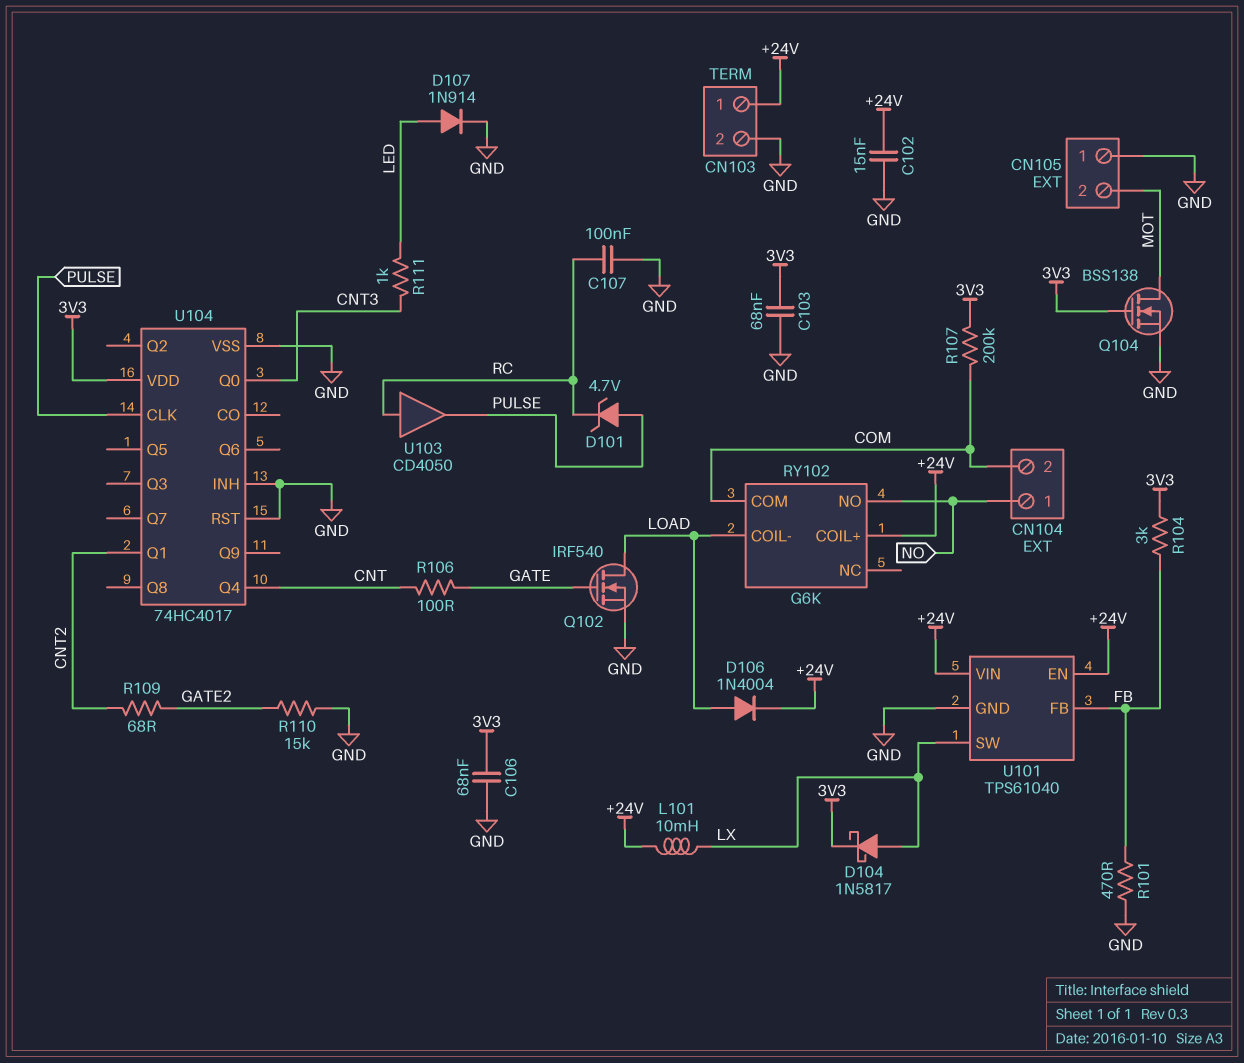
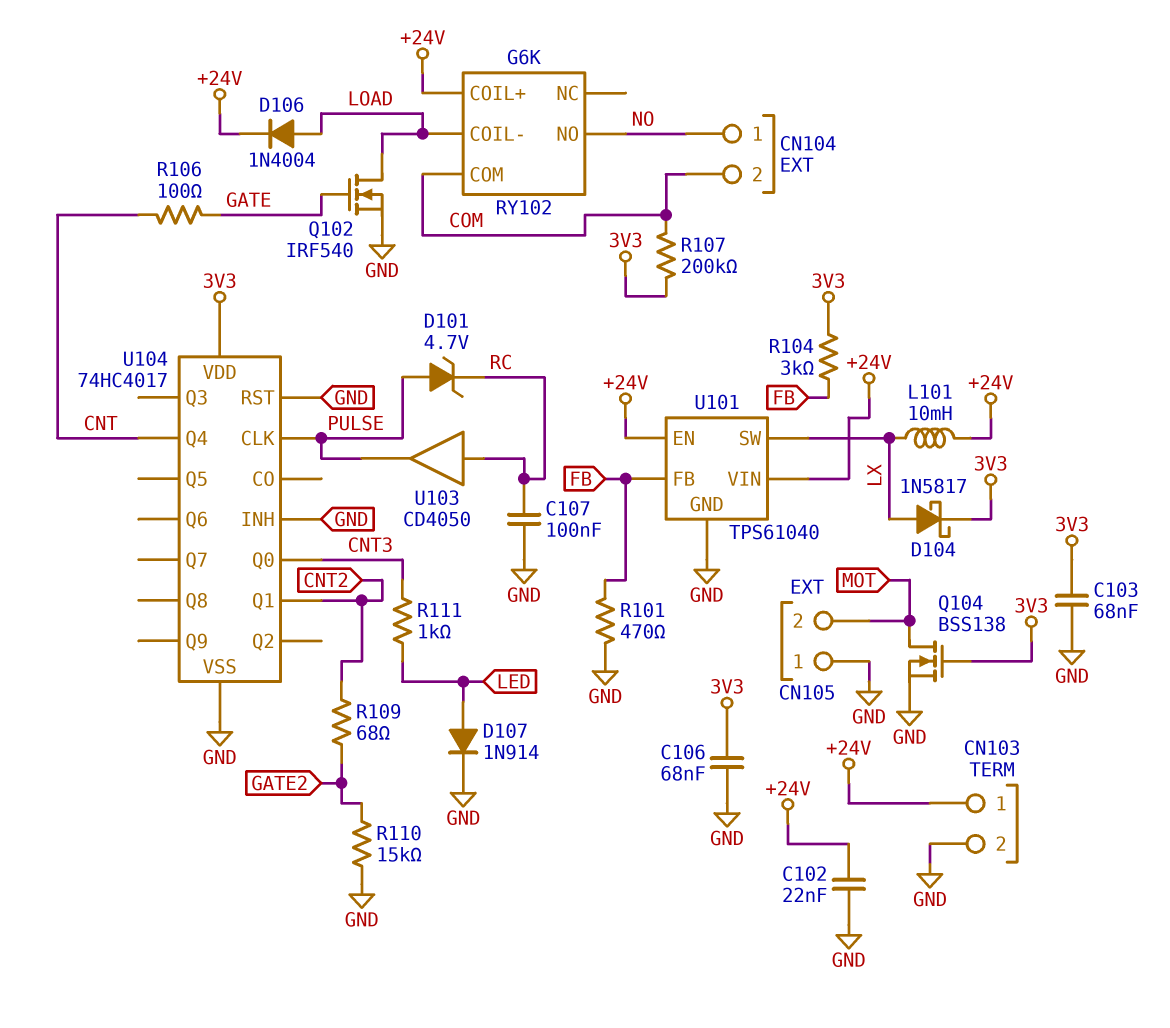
C102: 15nF (+24V, GND) -> 22nF (+24V, GND)

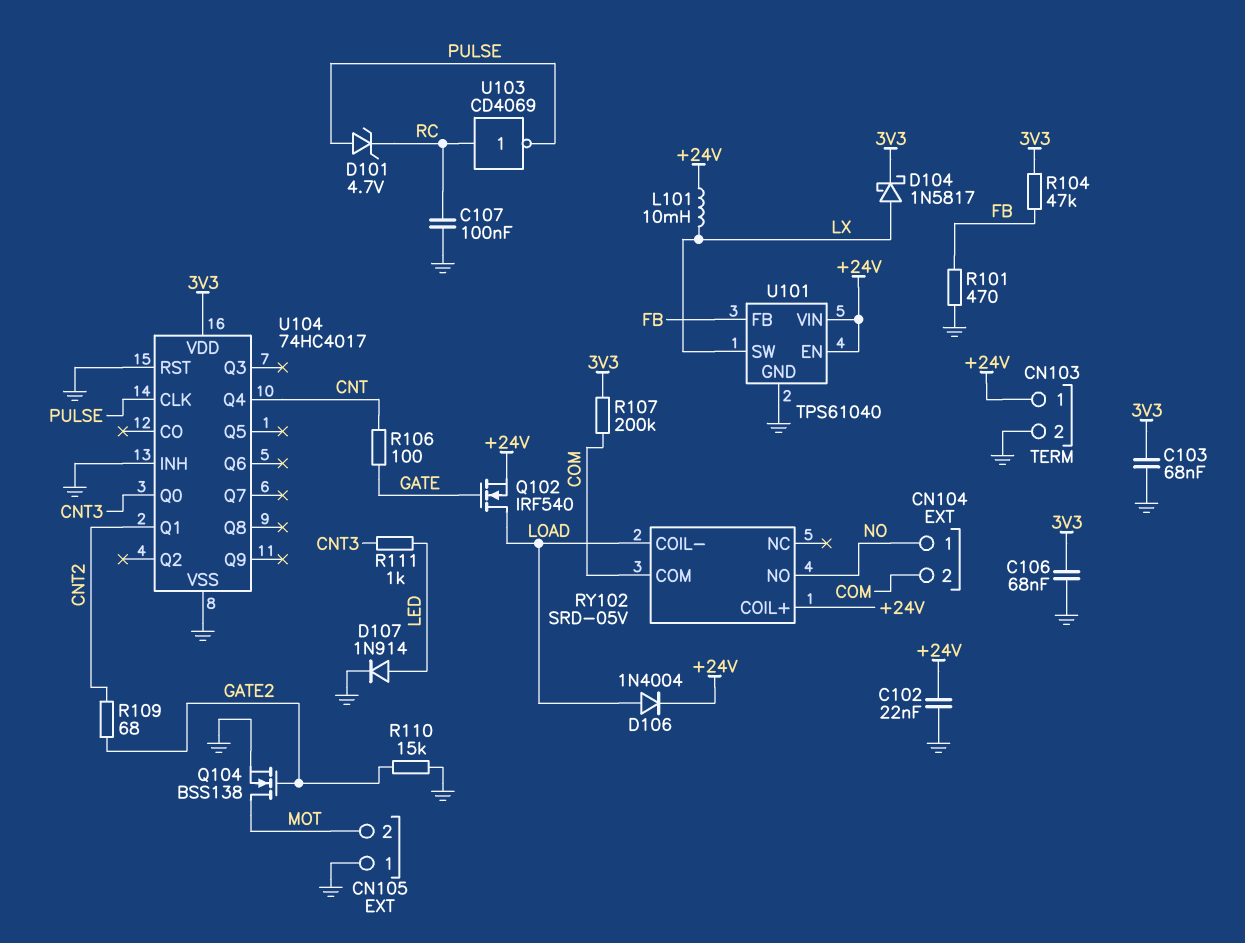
Q102: NMOS IRF540 (G GATE, D LOAD, S GND) -> NMOS IRF540 (G GATE, D LOAD, S +24V)
Q104: NMOS BSS138 (G 3V3, D MOT, S GND) -> NMOS BSS138 (G GATE2, D MOT, S GND)
R104: 3k (3V3, FB) -> 47k (3V3, FB)
RY102: G6K -> SRD-05V
U103: buffer CD4050 (in RC, out PULSE) -> NOT CD4069 (in RC, out PULSE)

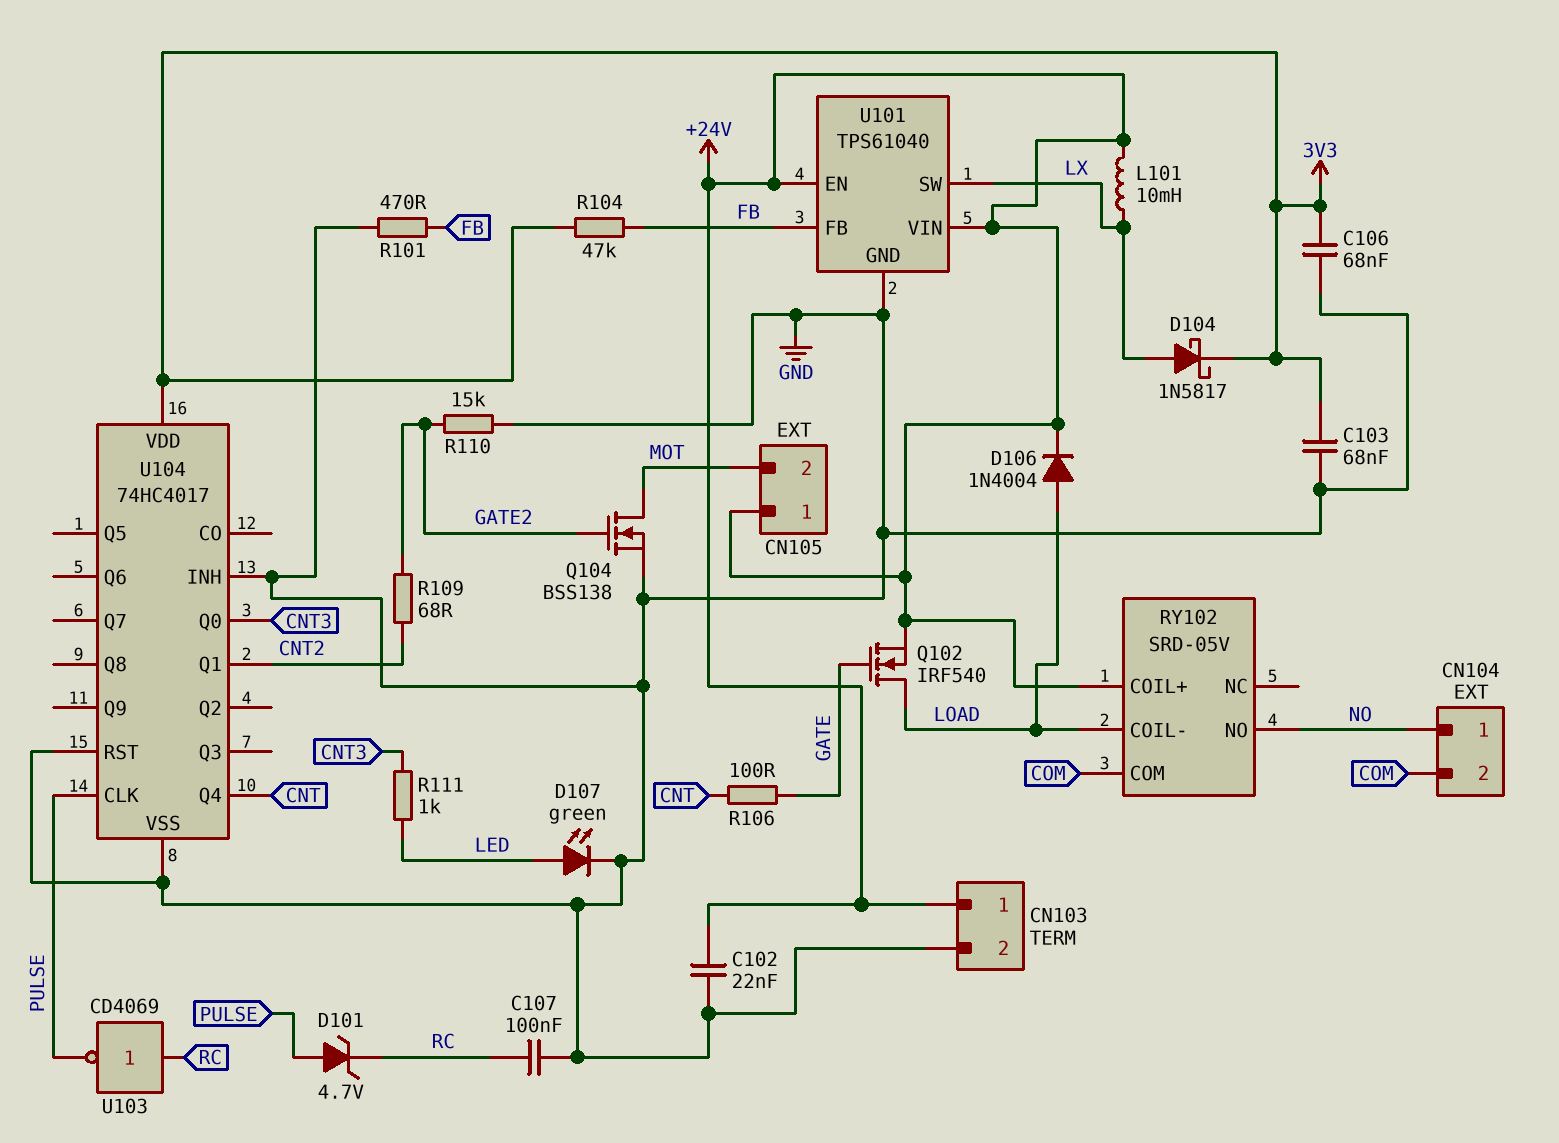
CN105 pin 1: GND -> +24V
D107: diode 1N914 (A LED, K GND) -> LED green (A LED, K GND)
R107: 200k (3V3, COM) -> none

